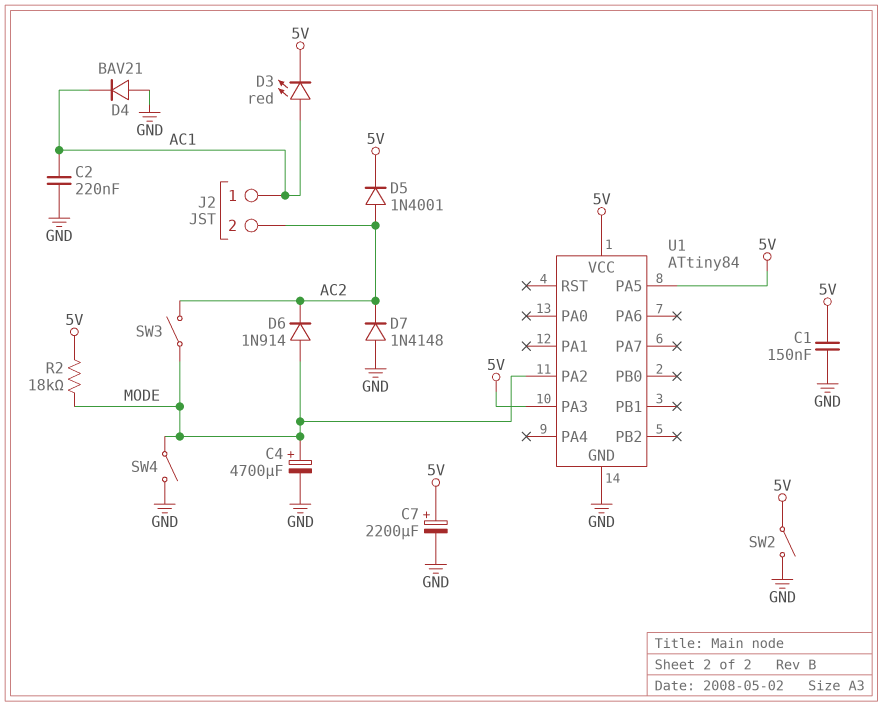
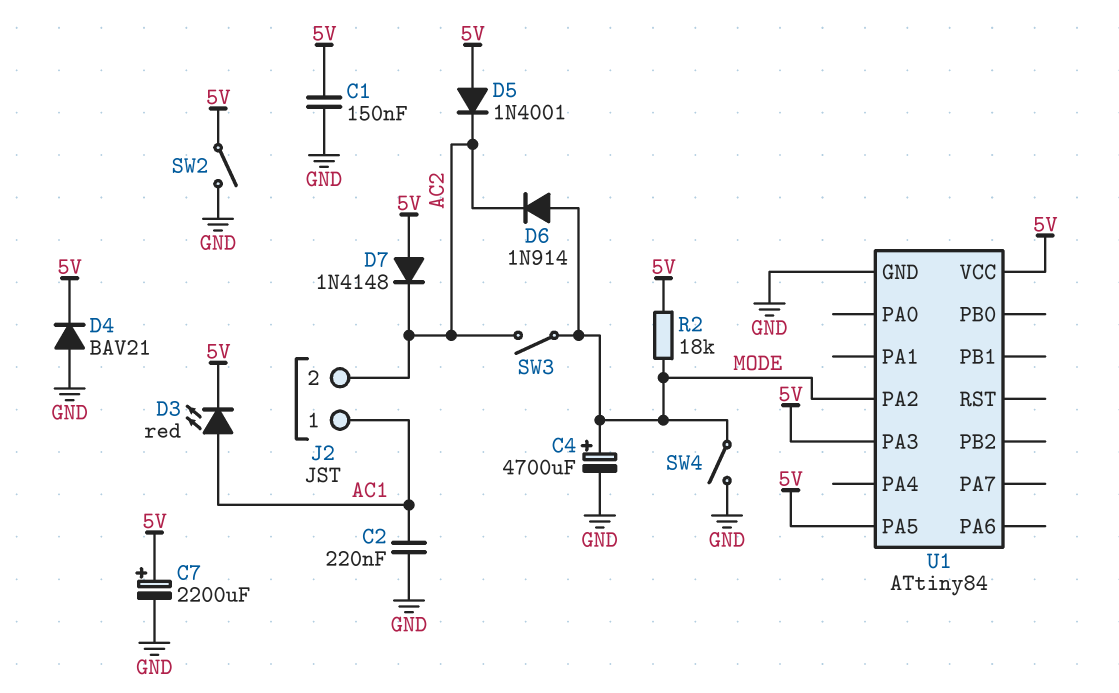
D4: diode BAV21 (A GND, K AC1) -> diode BAV21 (A GND, K 5V)
D5: diode 1N4001 (A AC2, K 5V) -> diode 1N4001 (A 5V, K AC2)
D7: diode 1N4148 (A GND, K AC2) -> diode 1N4148 (A 5V, K AC2)

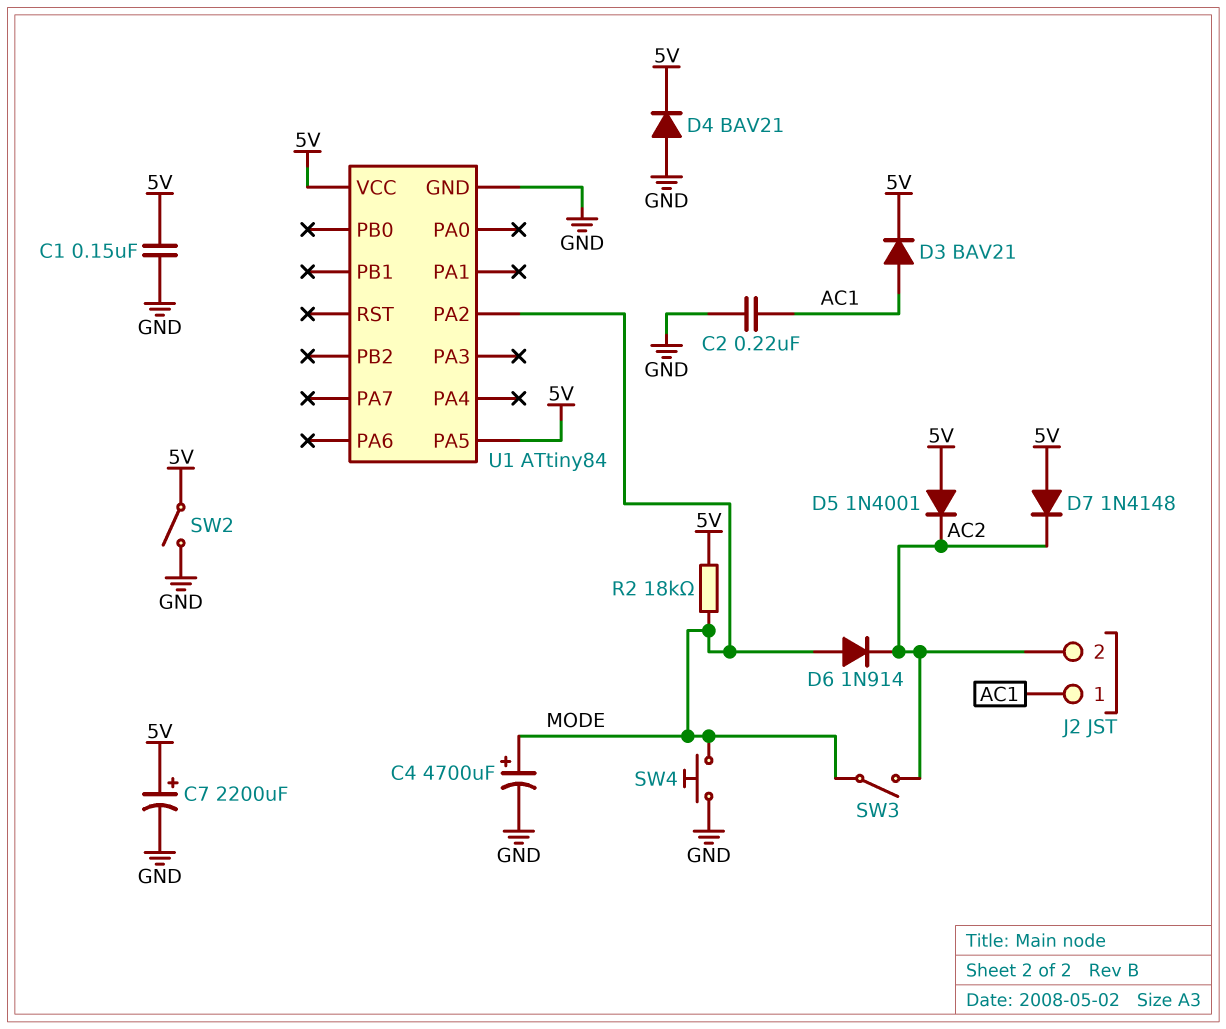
D3: LED red (A AC1, K 5V) -> diode BAV21 (A AC1, K 5V)
SW4: switch (GND, MODE) -> button (GND, MODE)
U1 pin PA3: 5V -> none

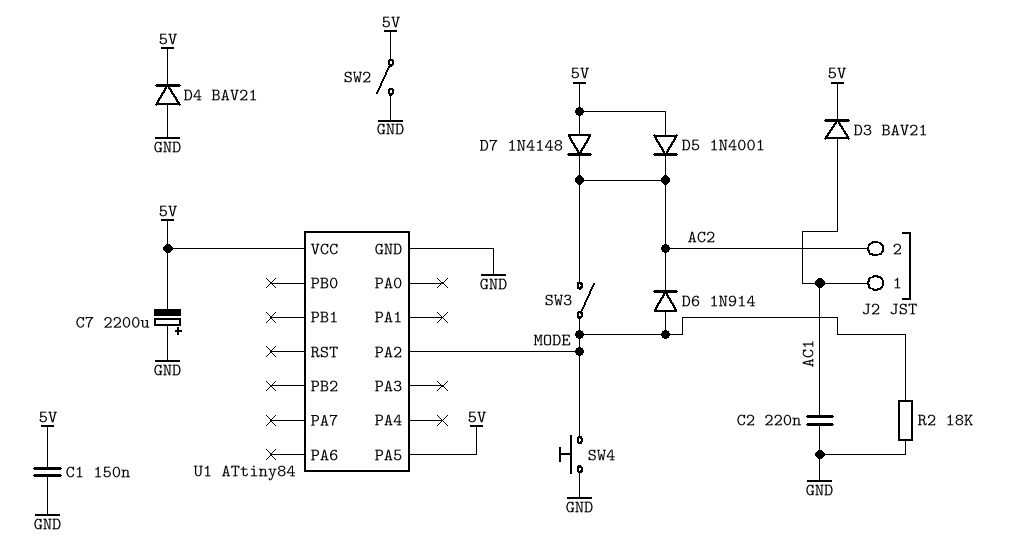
C4: 4700uF (plus MODE, minus GND) -> none
C7: 2200uF (plus 5V, minus GND) -> 2200uF (plus GND, minus 5V)
R2: 18k (5V, MODE) -> 18k (GND, MODE)

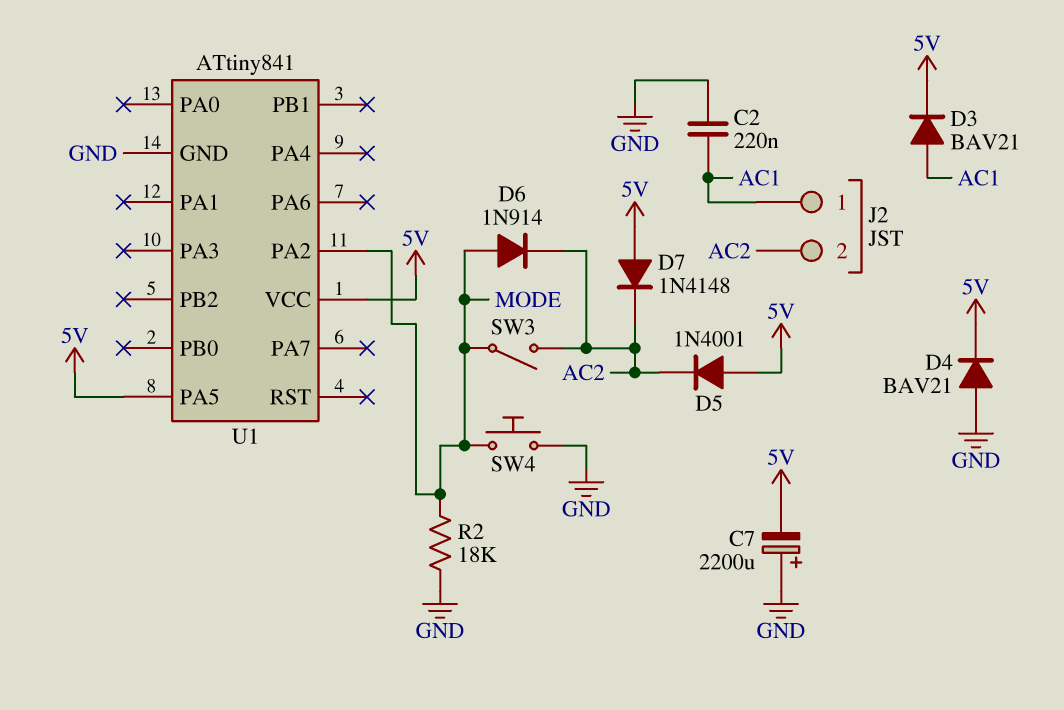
C1: 150nF (5V, GND) -> none
SW2: switch (5V, GND) -> none
U1: ATtiny84 -> ATtiny841

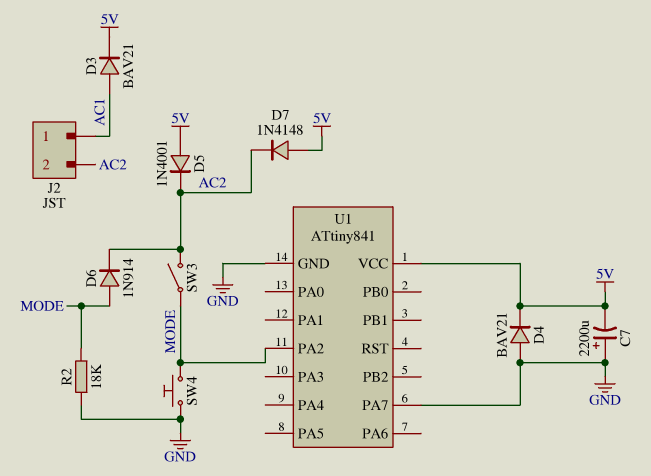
C2: 220nF (AC1, GND) -> none
U1 pin PA5: 5V -> none
U1 pin PA7: none -> GND

